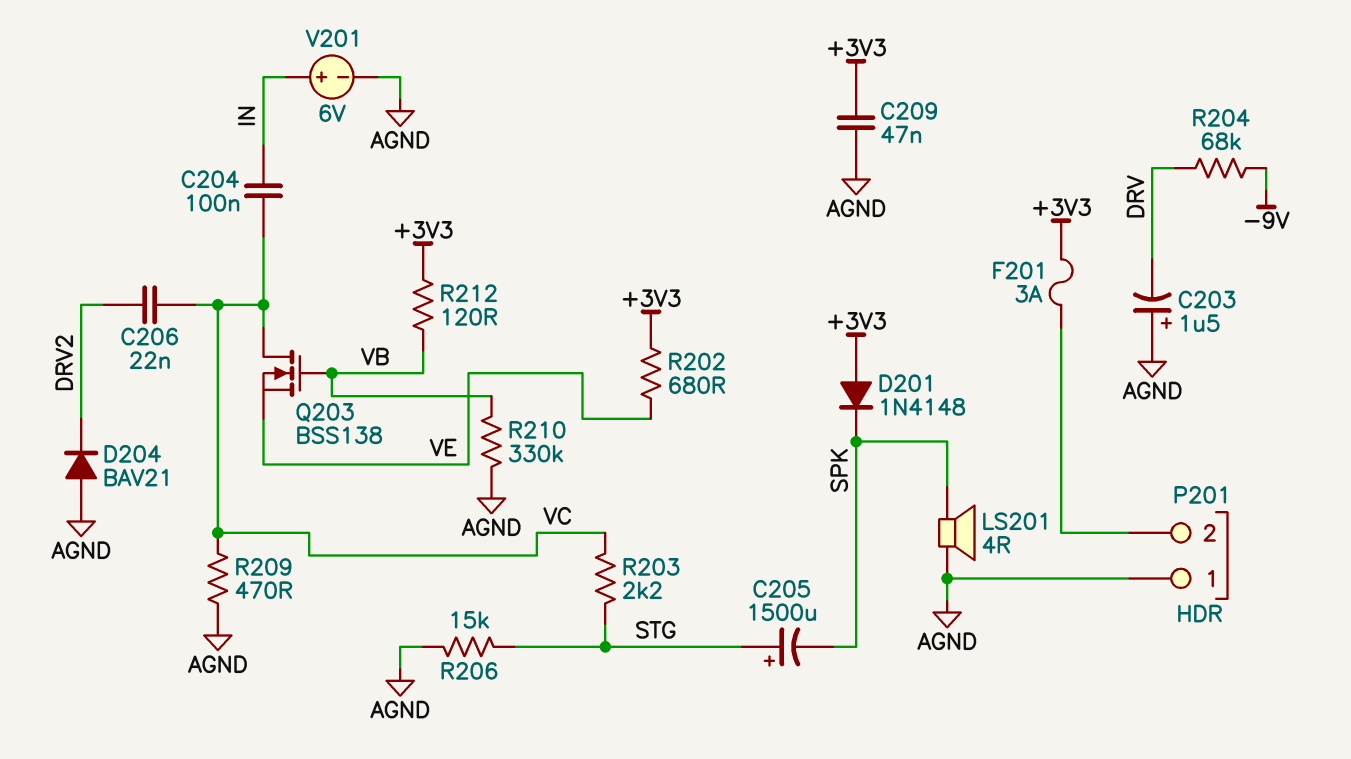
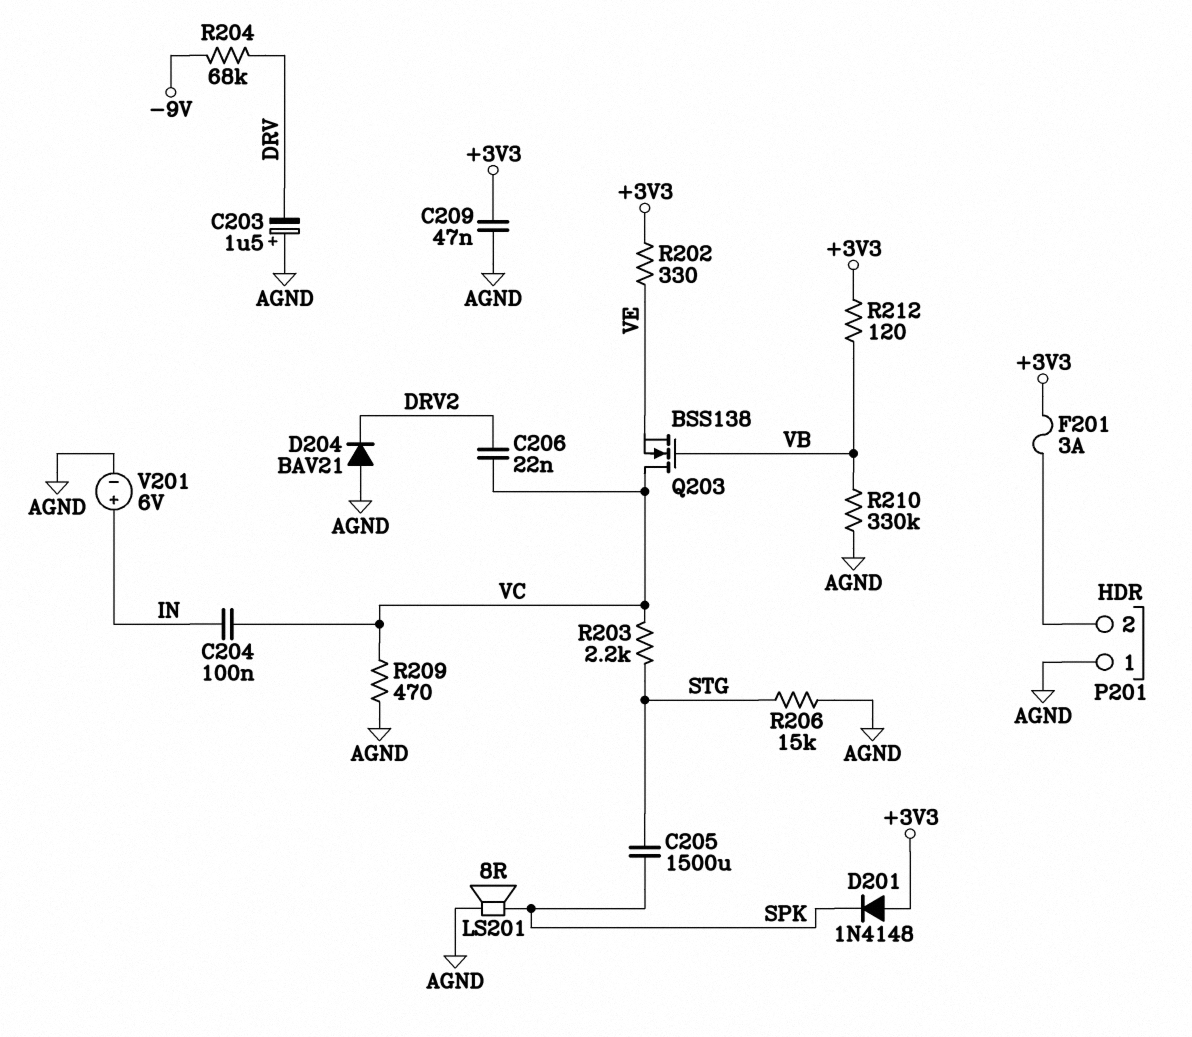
C205: 1500uF (plus STG, minus SPK) -> 1500uF (SPK, STG)
LS201: speaker 4R (AGND, SPK) -> speaker 8R (AGND, SPK)
R202: 680 (+3V3, VE) -> 330 (+3V3, VE)

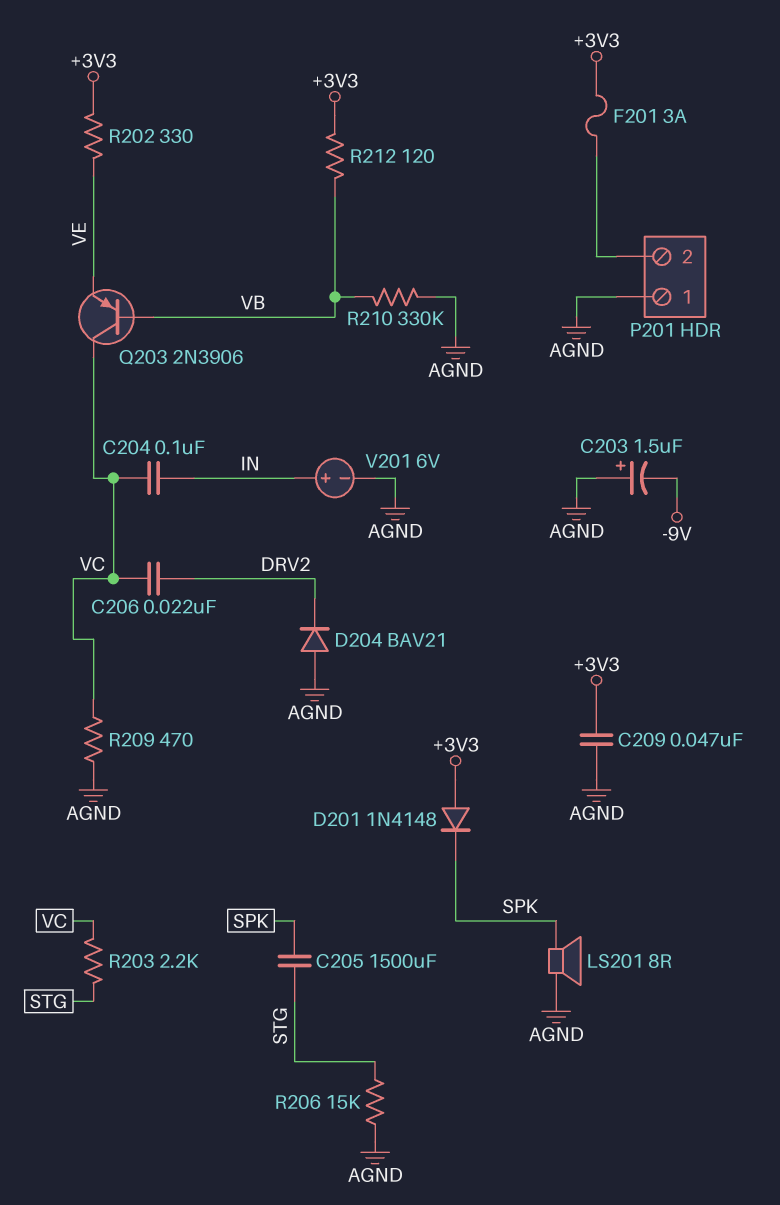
C203: 1.5uF (plus AGND, minus DRV) -> 1.5uF (plus AGND, minus -9V)
Q203: NMOS BSS138 (G VB, D VC, S VE) -> PNP 2N3906 (B VB, C VC, E VE)
R204: 68k (-9V, DRV) -> none

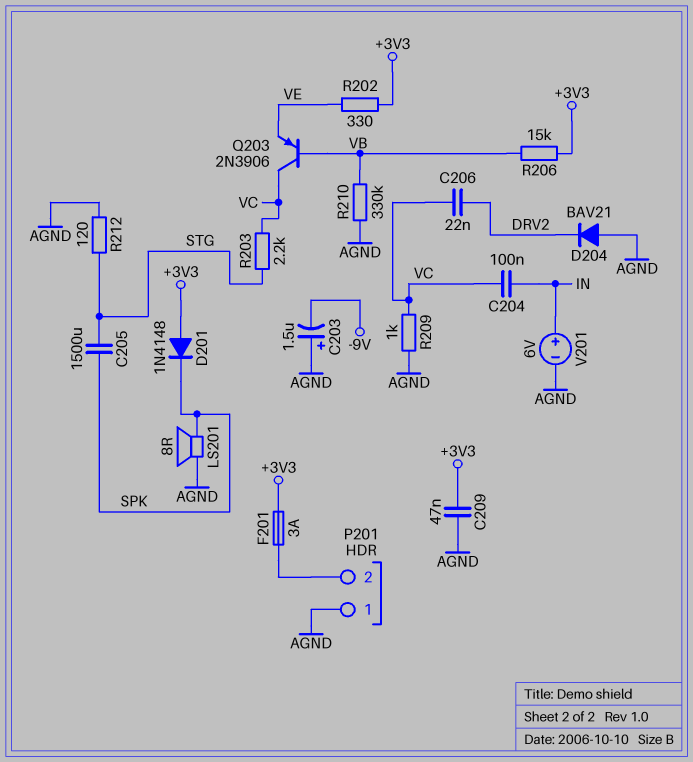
R206: 15k (AGND, STG) -> 15k (+3V3, VB)
R209: 470 (AGND, VC) -> 1k (AGND, VC)
R212: 120 (+3V3, VB) -> 120 (AGND, STG)

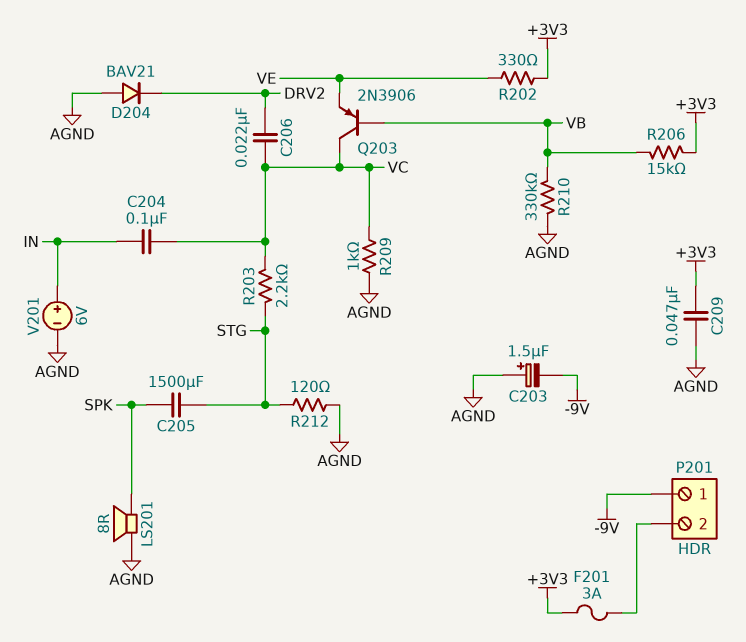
D201: diode 1N4148 (A +3V3, K SPK) -> none
P201 pin 1: AGND -> -9V

